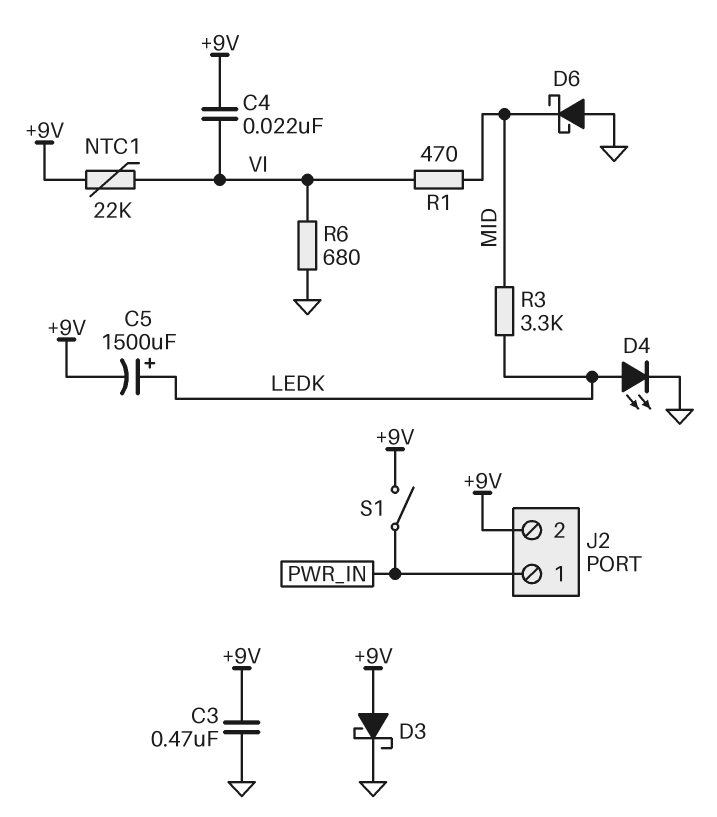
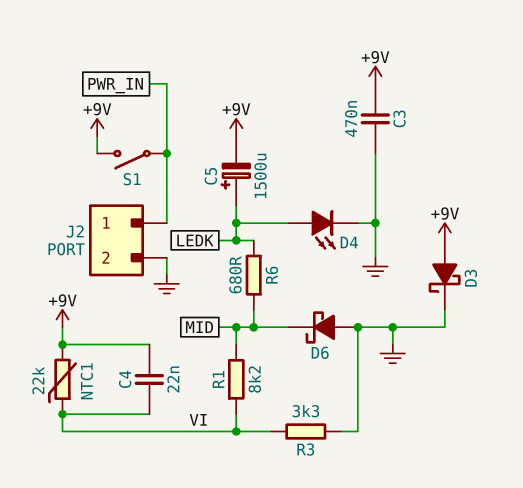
J2 pin 2: +9V -> GND
R1: 470 (MID, VI) -> 8.2k (MID, VI)
R3: 3.3k (LEDK, MID) -> 3.3k (GND, VI)
R6: 680 (GND, VI) -> 680 (LEDK, MID)

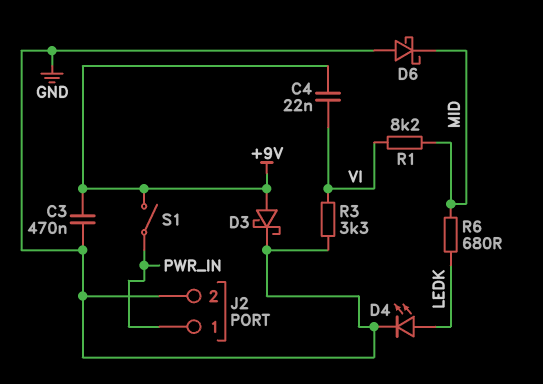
C5: 1500uF (plus LEDK, minus +9V) -> none
NTC1: 22k (+9V, VI) -> none

